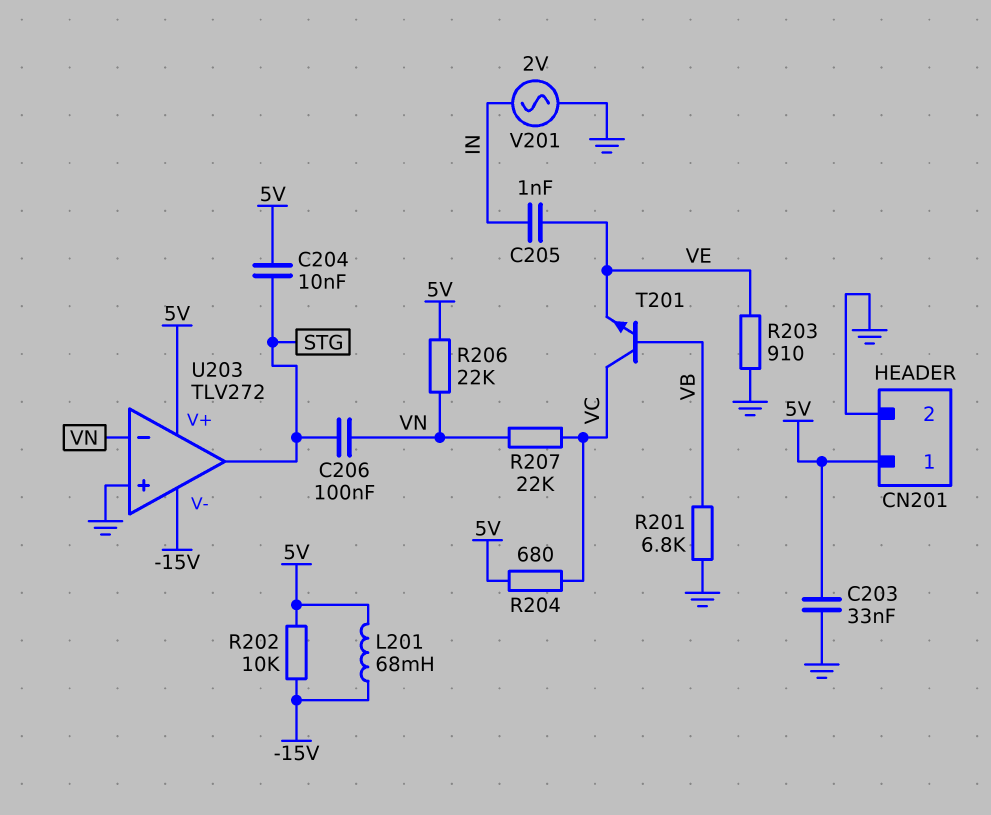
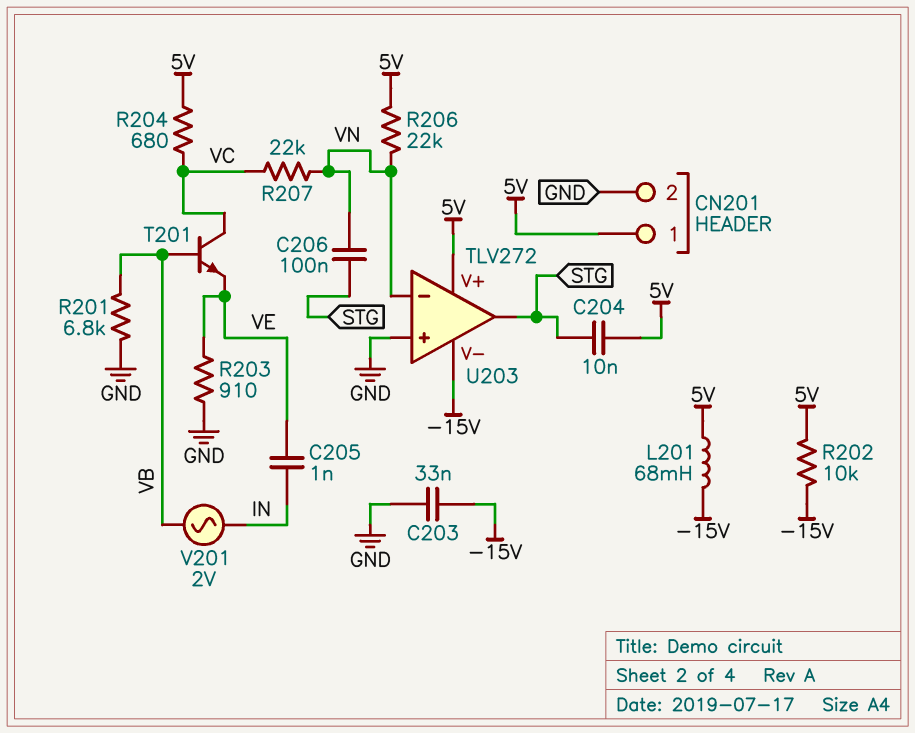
C203: 33nF (5V, GND) -> 33nF (-15V, GND)
V201: AC 2V (GND, IN) -> AC 2V (IN, VB)

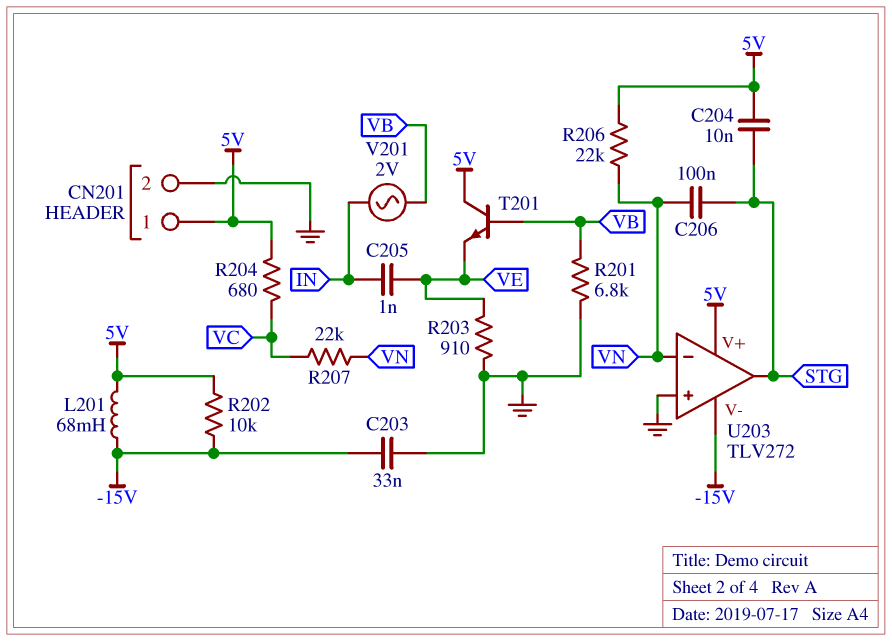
T201: NPN (B VB, C VC, E VE) -> NPN (B VB, C 5V, E VE)

